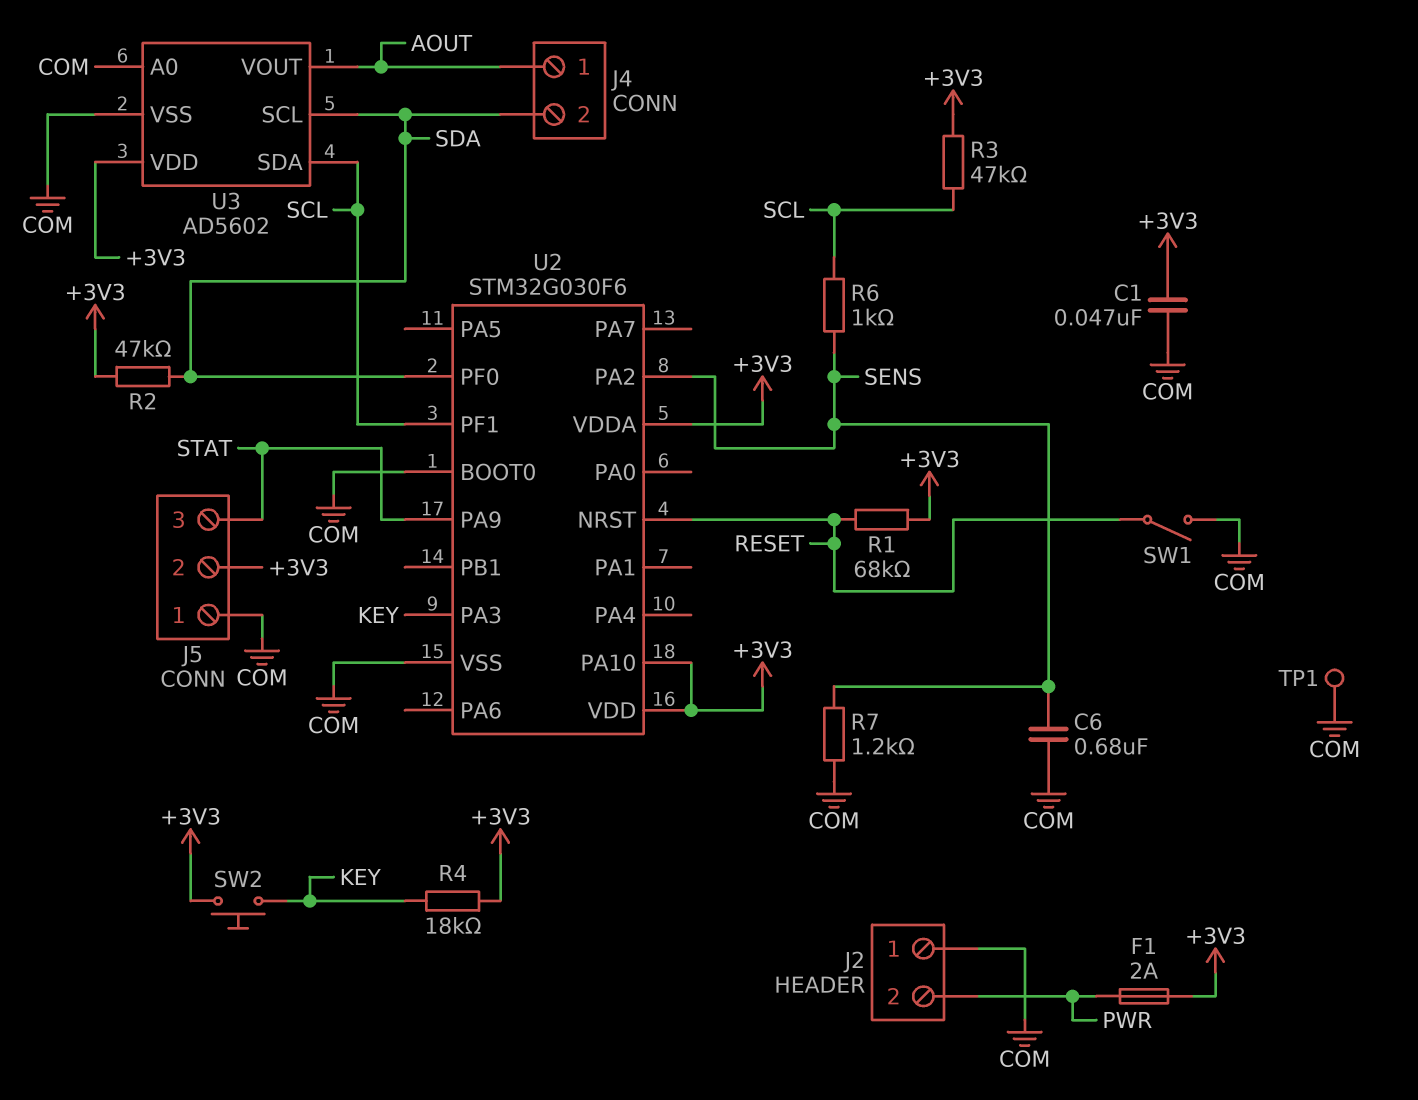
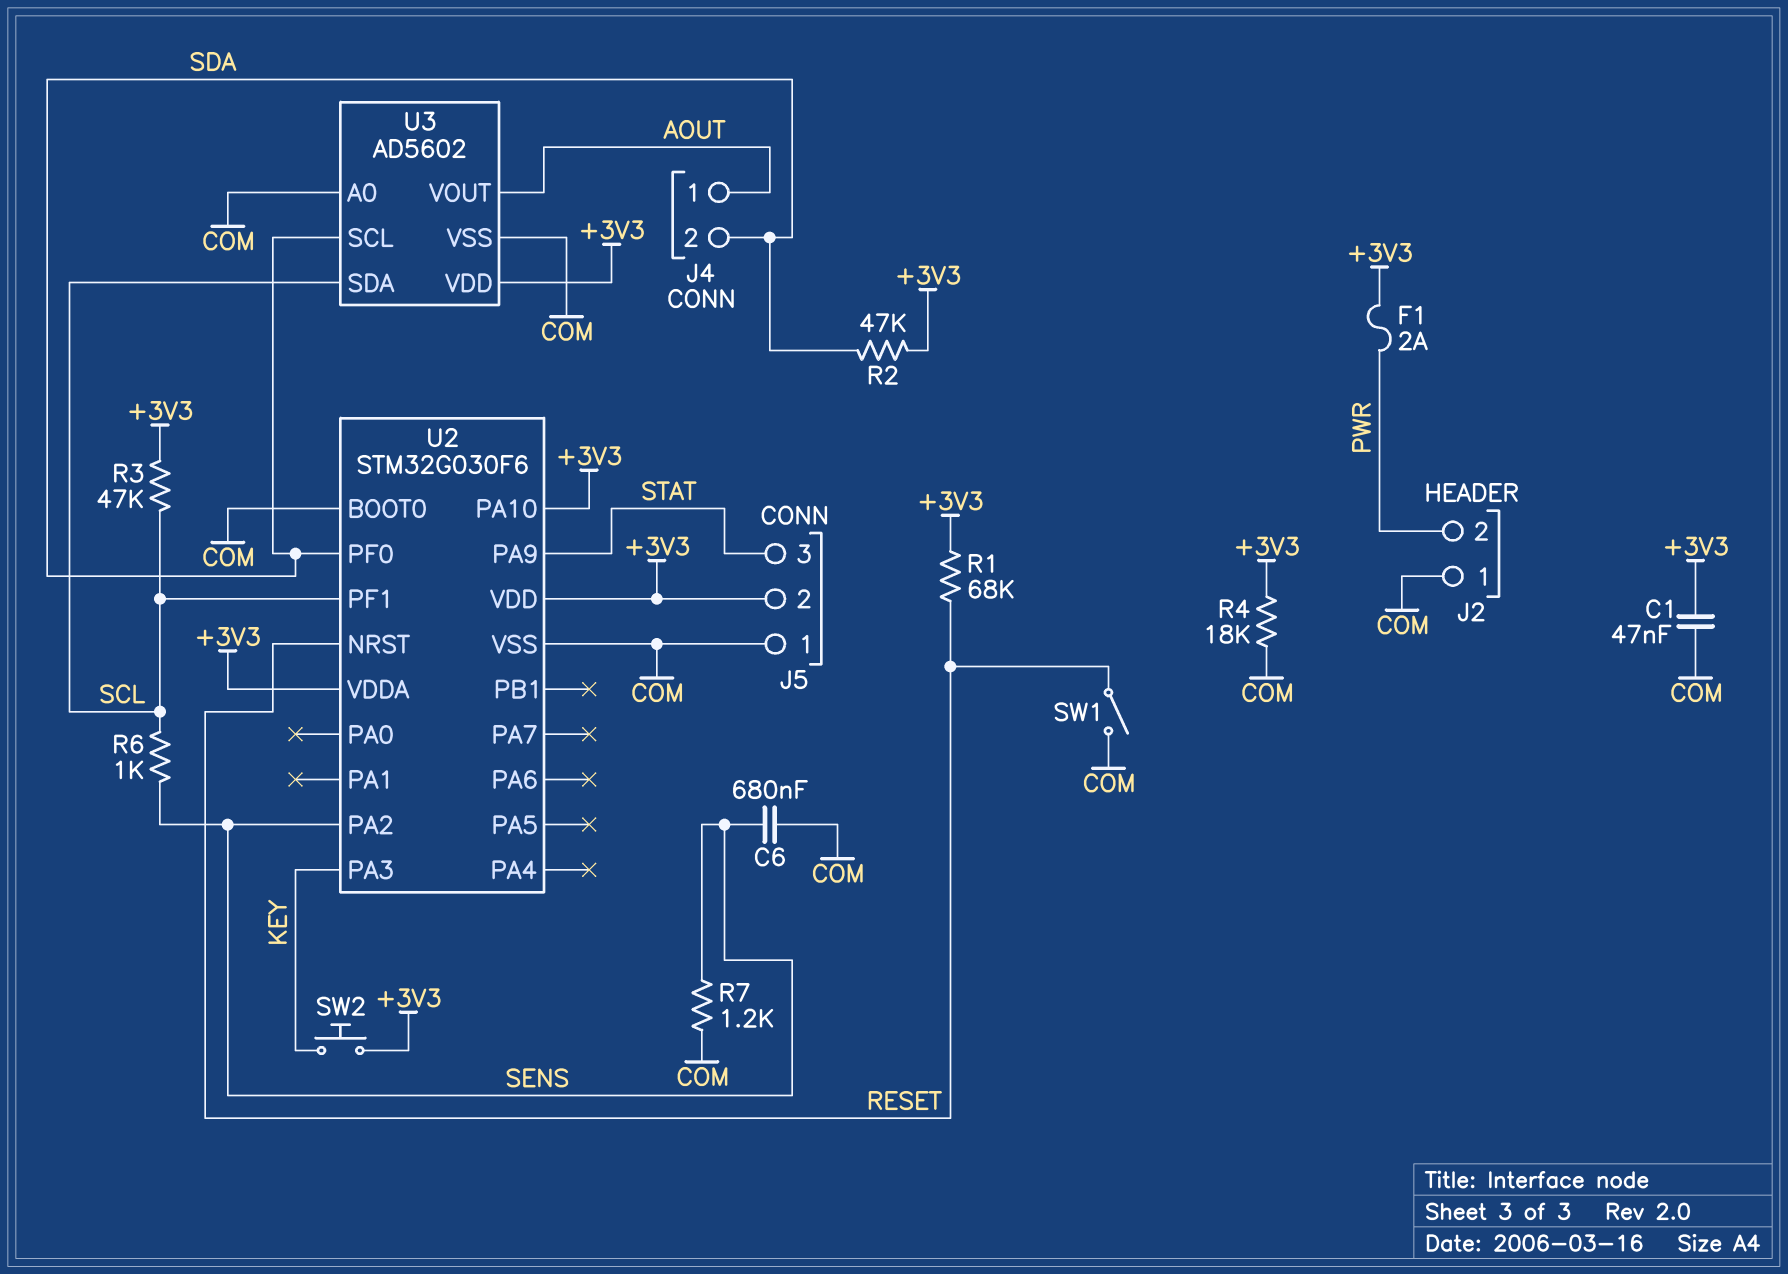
R4: 18k (+3V3, KEY) -> 18k (+3V3, COM)
TP1: test point (COM) -> none

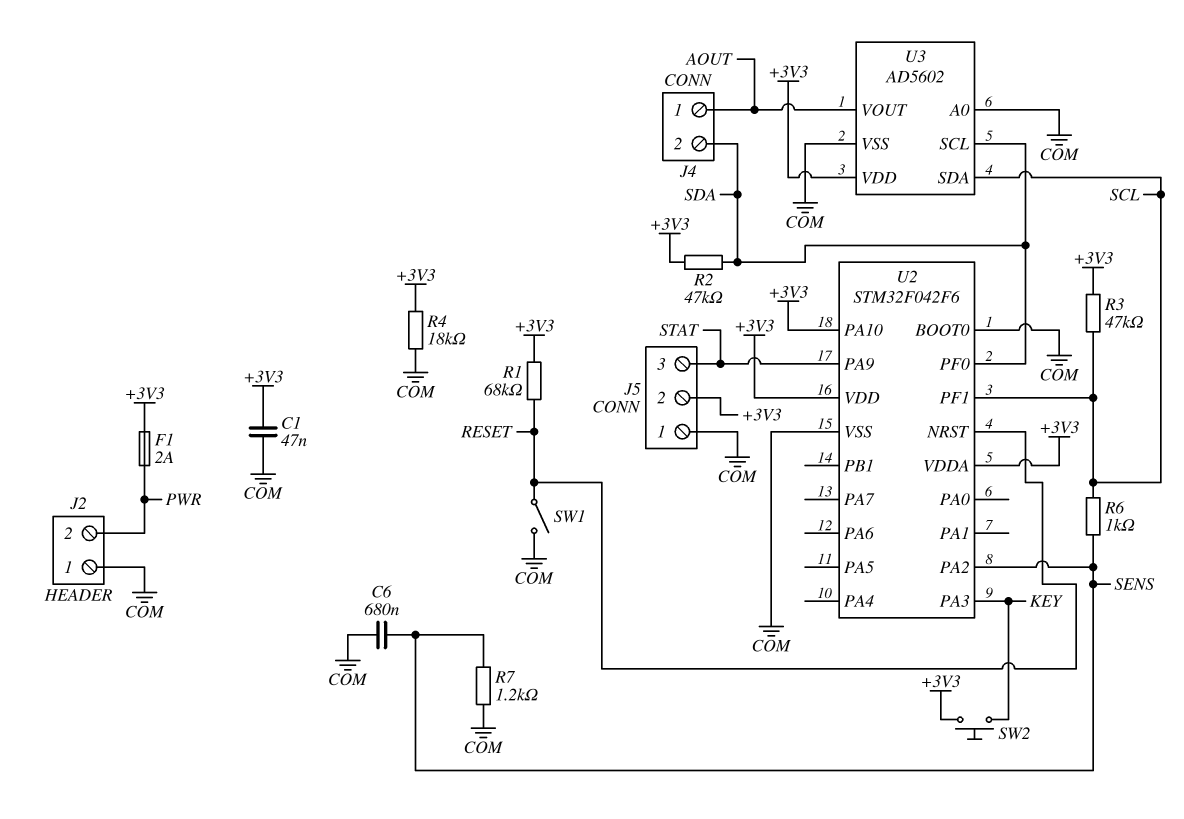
U2: STM32G030F6 -> STM32F042F6

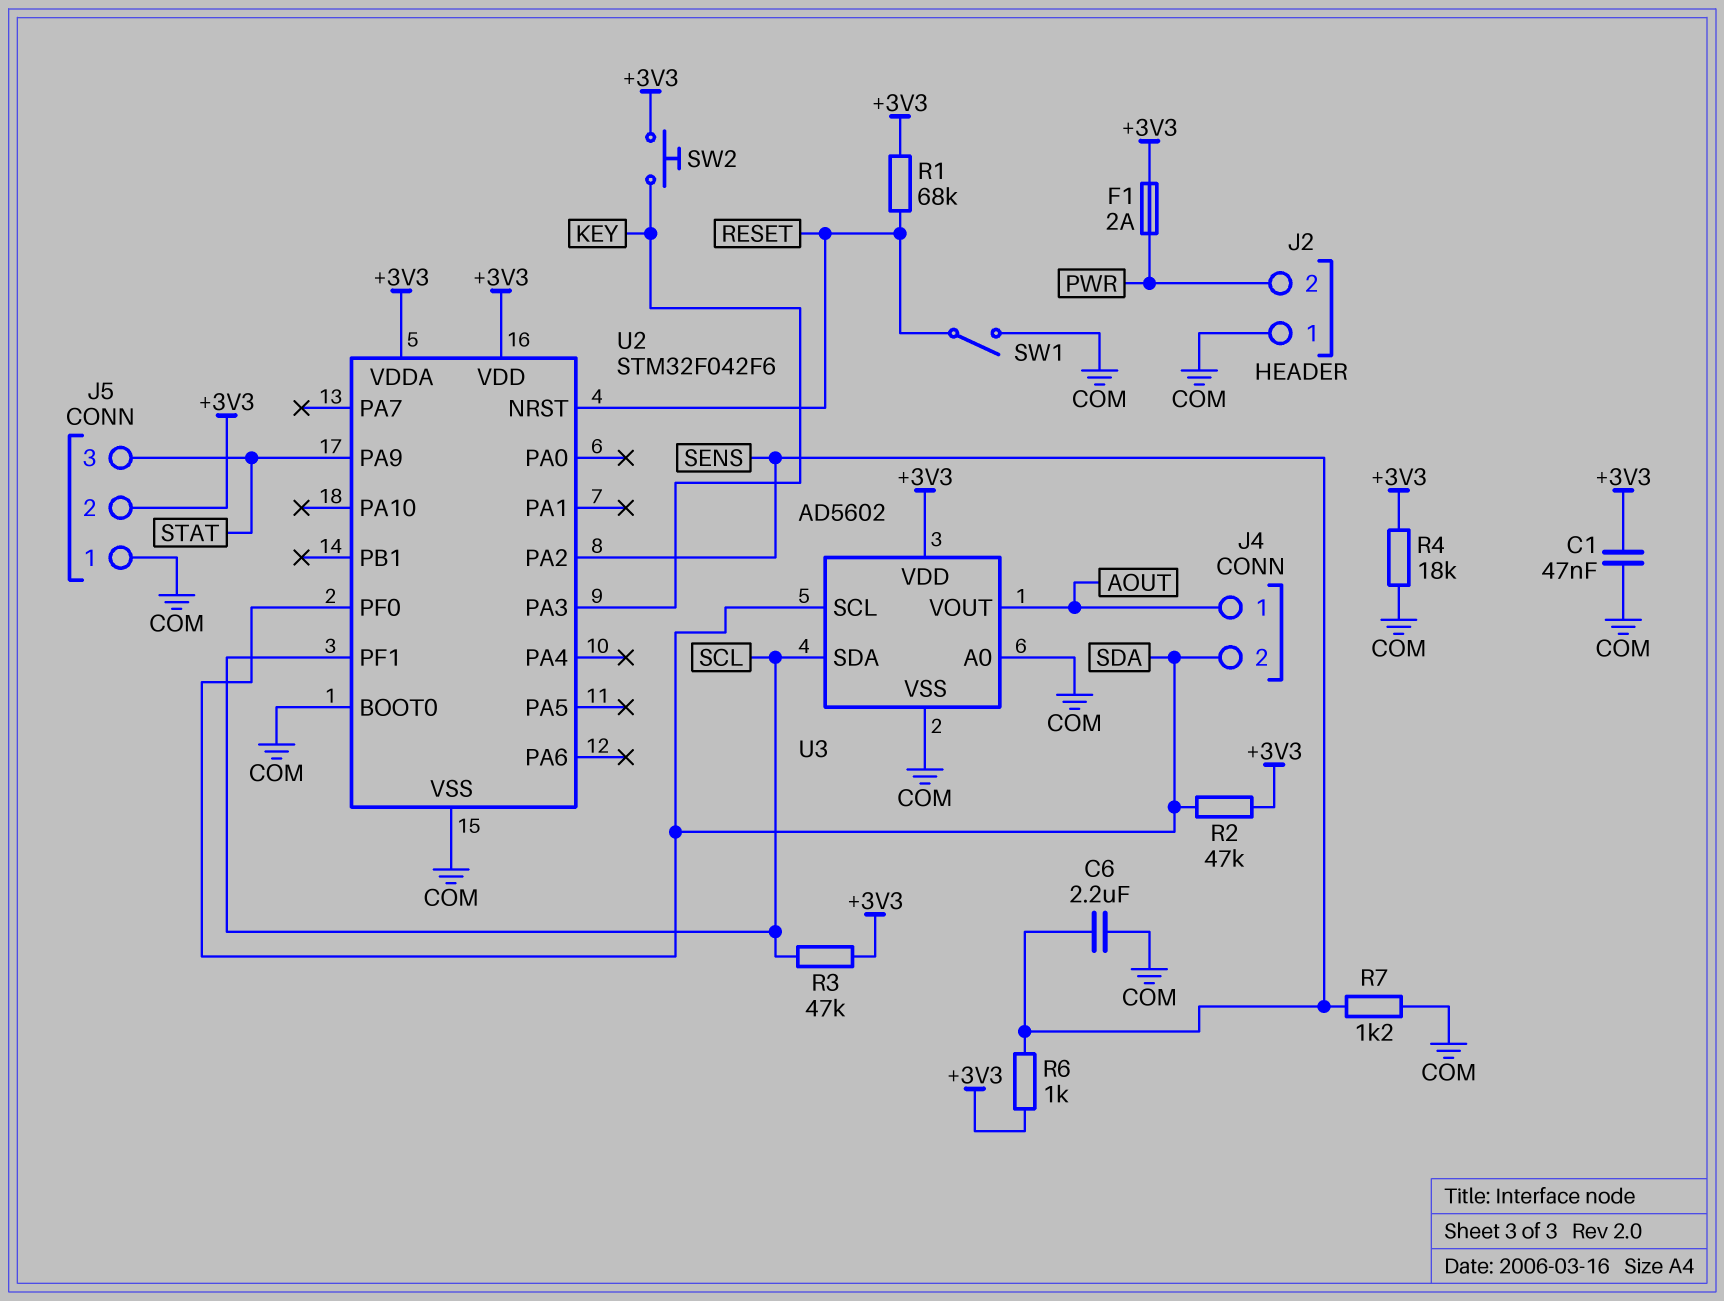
C6: 680nF (COM, SENS) -> 2.2uF (COM, SENS)
R6: 1k (SCL, SENS) -> 1k (+3V3, SENS)
U2 pin PA10: +3V3 -> none

